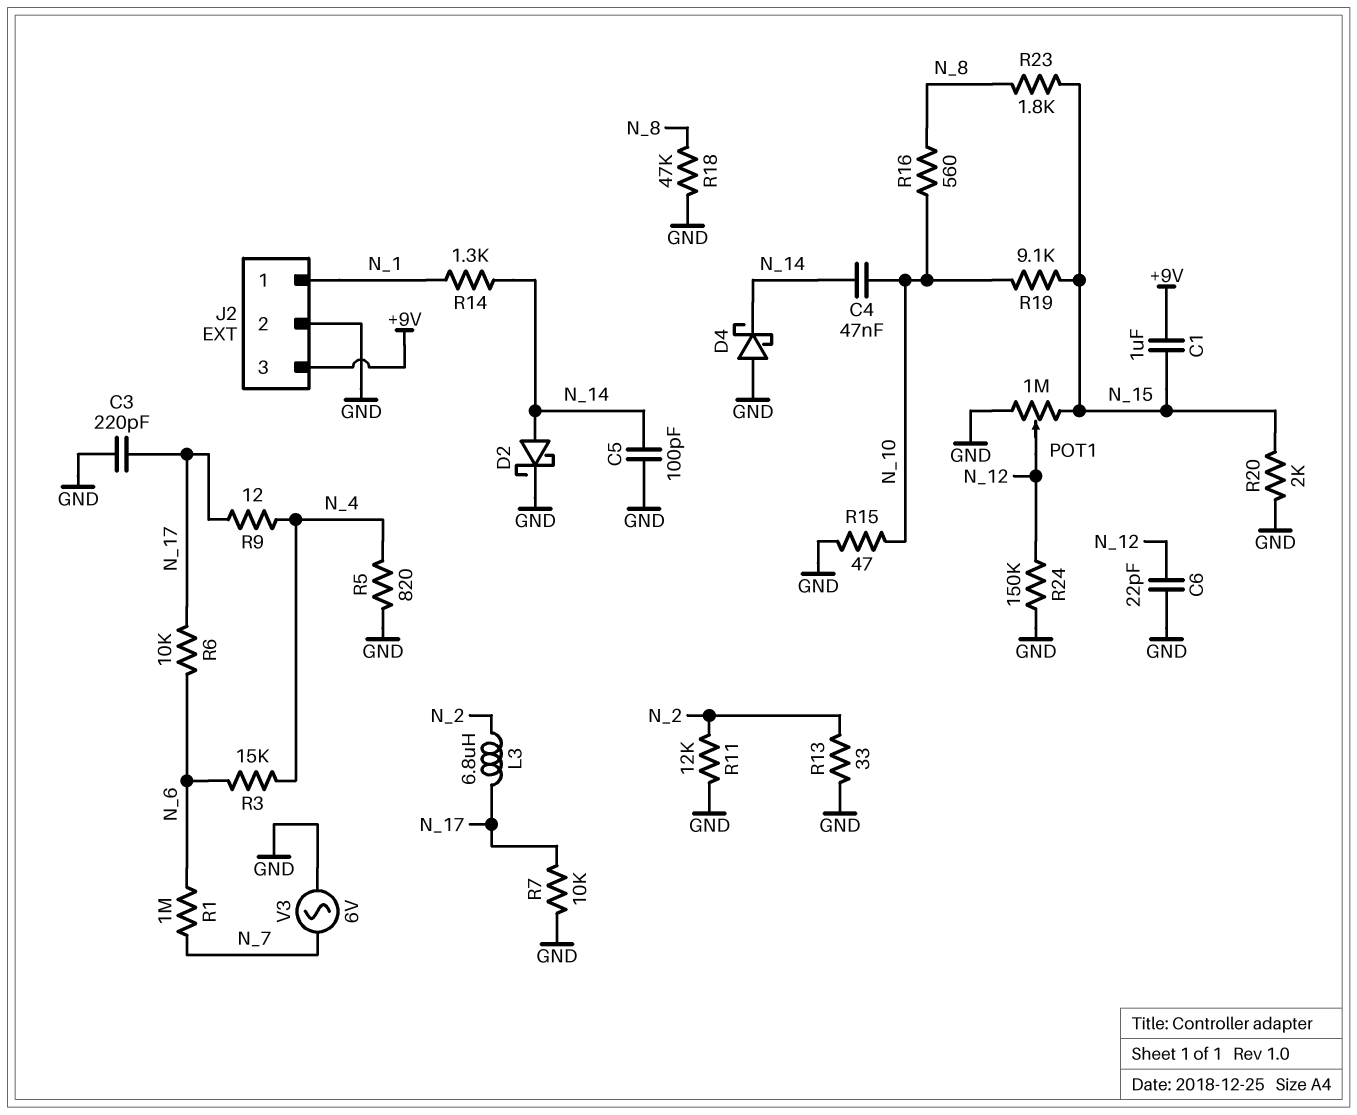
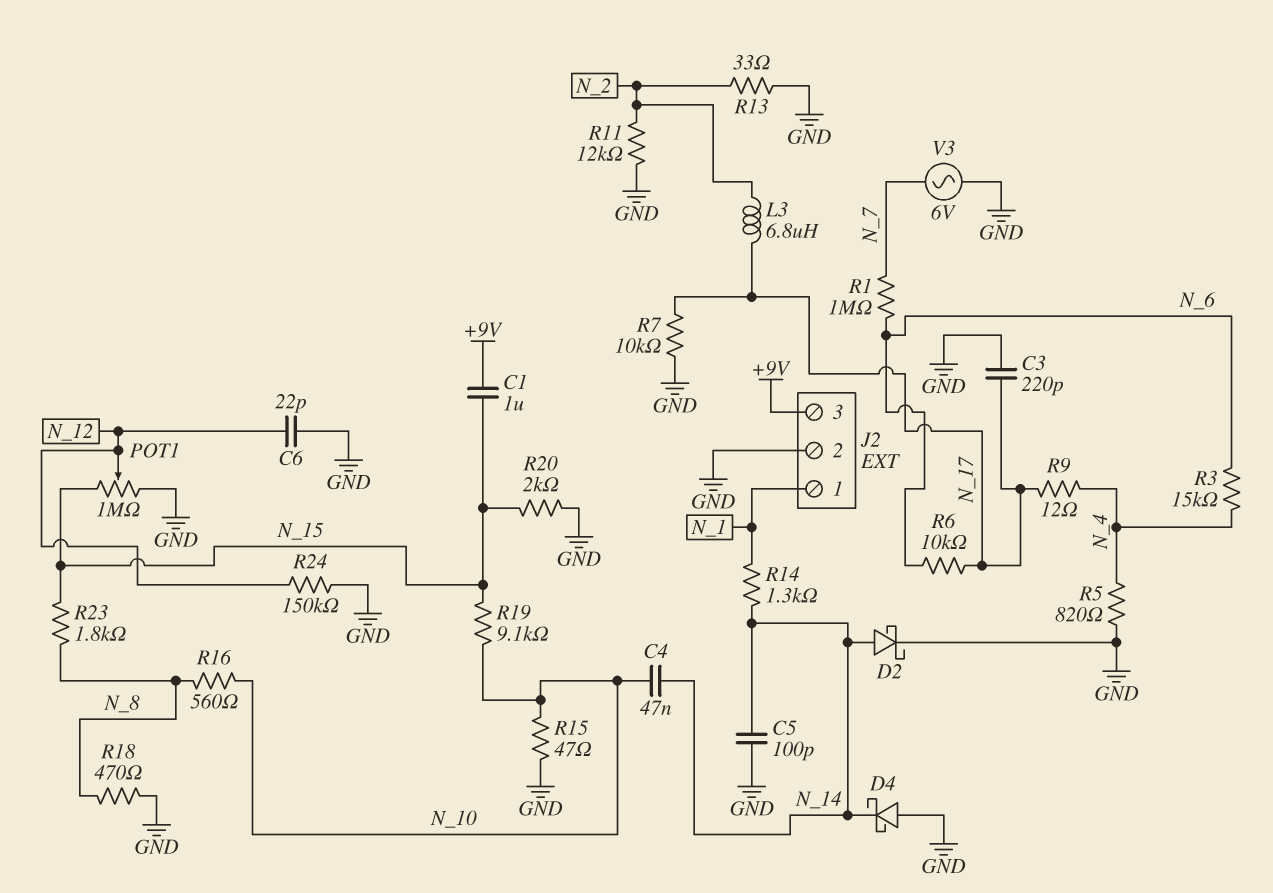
R18: 47k (GND, N_8) -> 470 (GND, N_8)

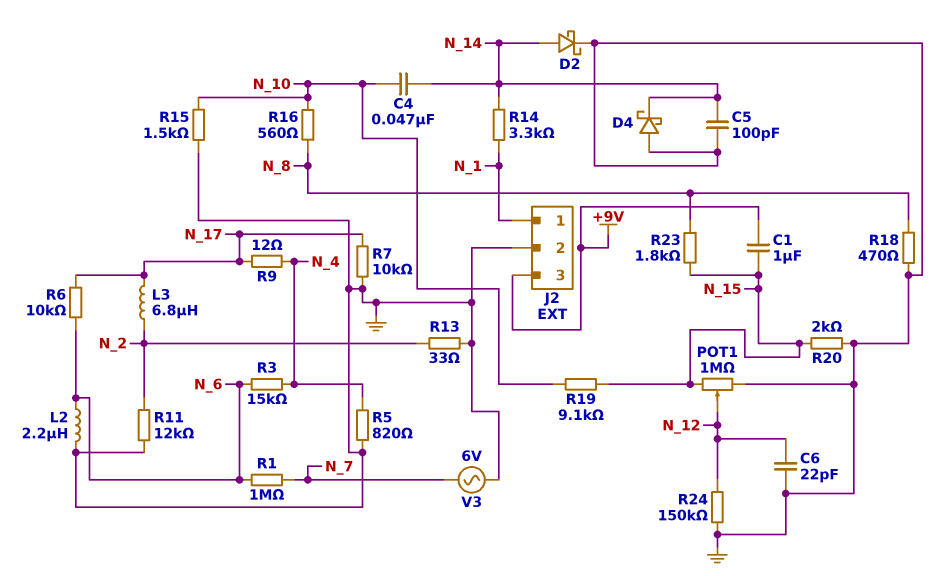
C3: 220pF (GND, N_17) -> none
L2: none -> 2.2uH (GND, N_6)
R14: 1.3k (N_1, N_14) -> 3.3k (N_1, N_14)
R15: 47 (GND, N_10) -> 1.5k (GND, N_10)

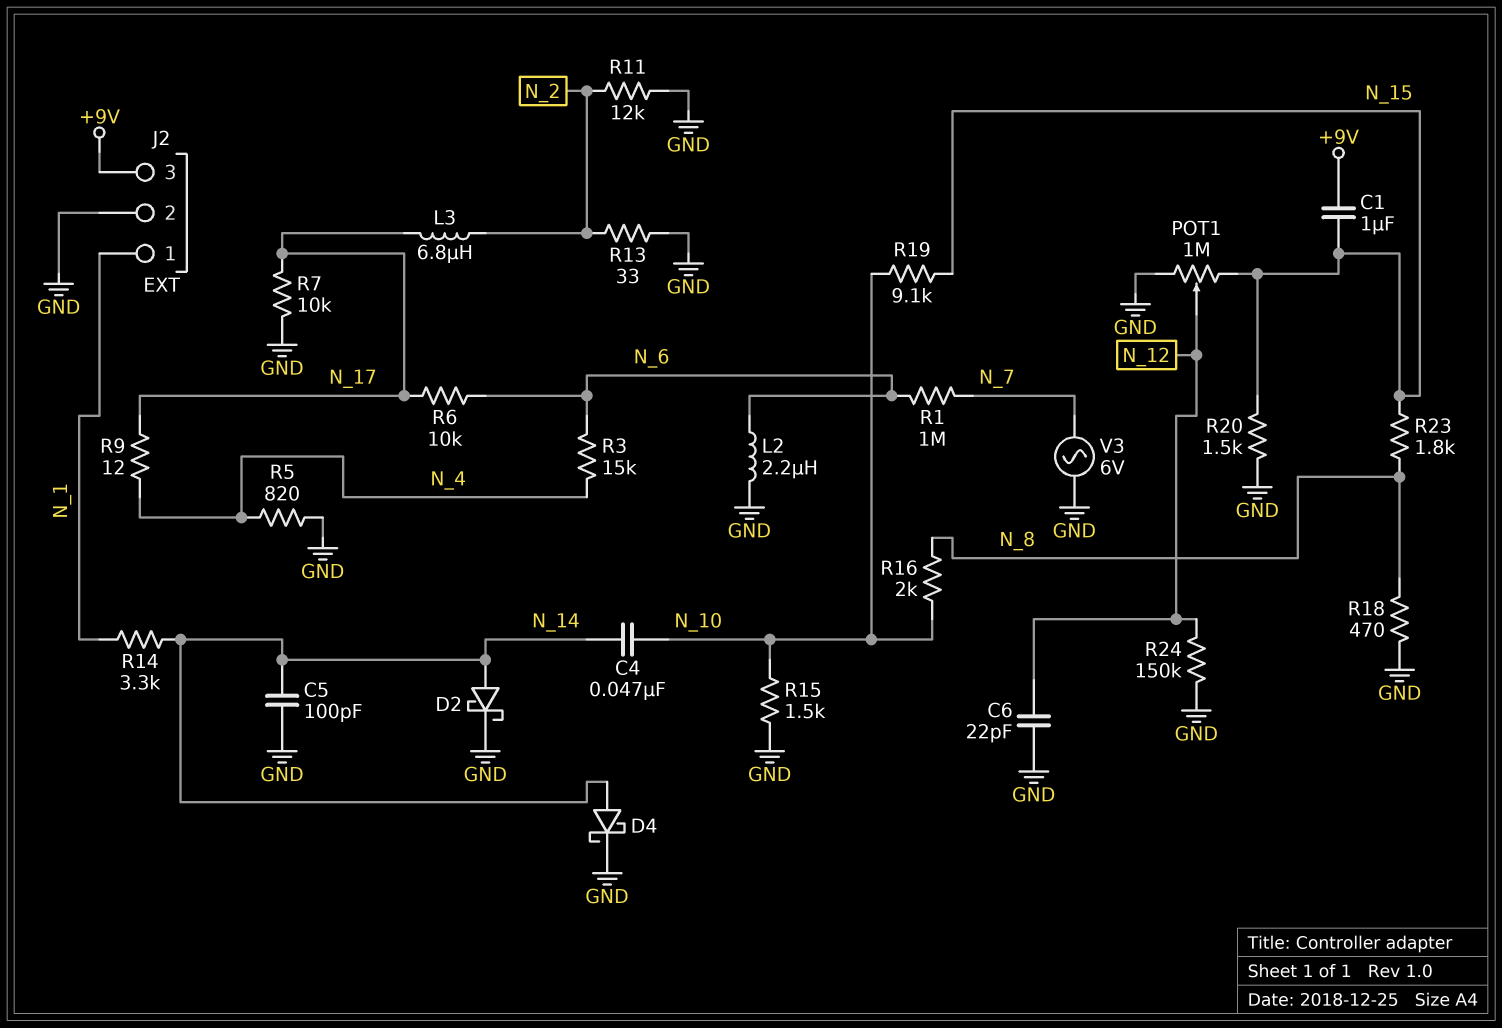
D4: schottky (A GND, K N_14) -> schottky (A N_14, K GND)
R16: 560 (N_8, N_10) -> 2k (N_8, N_10)
R20: 2k (GND, N_15) -> 1.5k (GND, N_15)

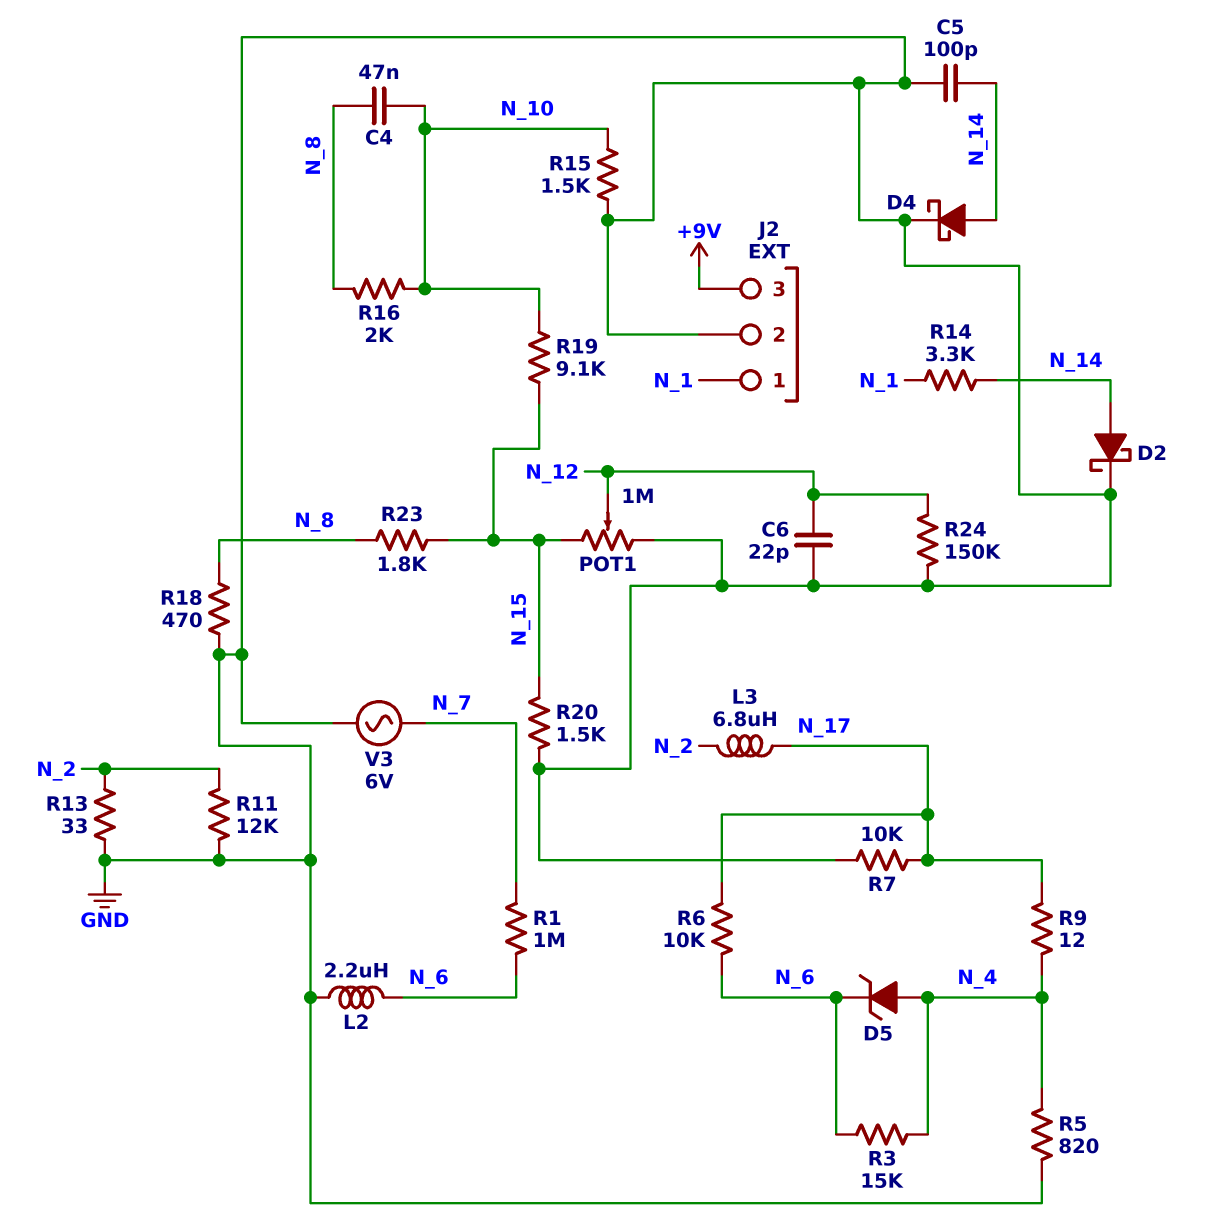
C1: 1uF (+9V, N_15) -> none
C4: 47nF (N_10, N_14) -> 47nF (N_8, N_10)
D5: none -> zener (A N_4, K N_6)

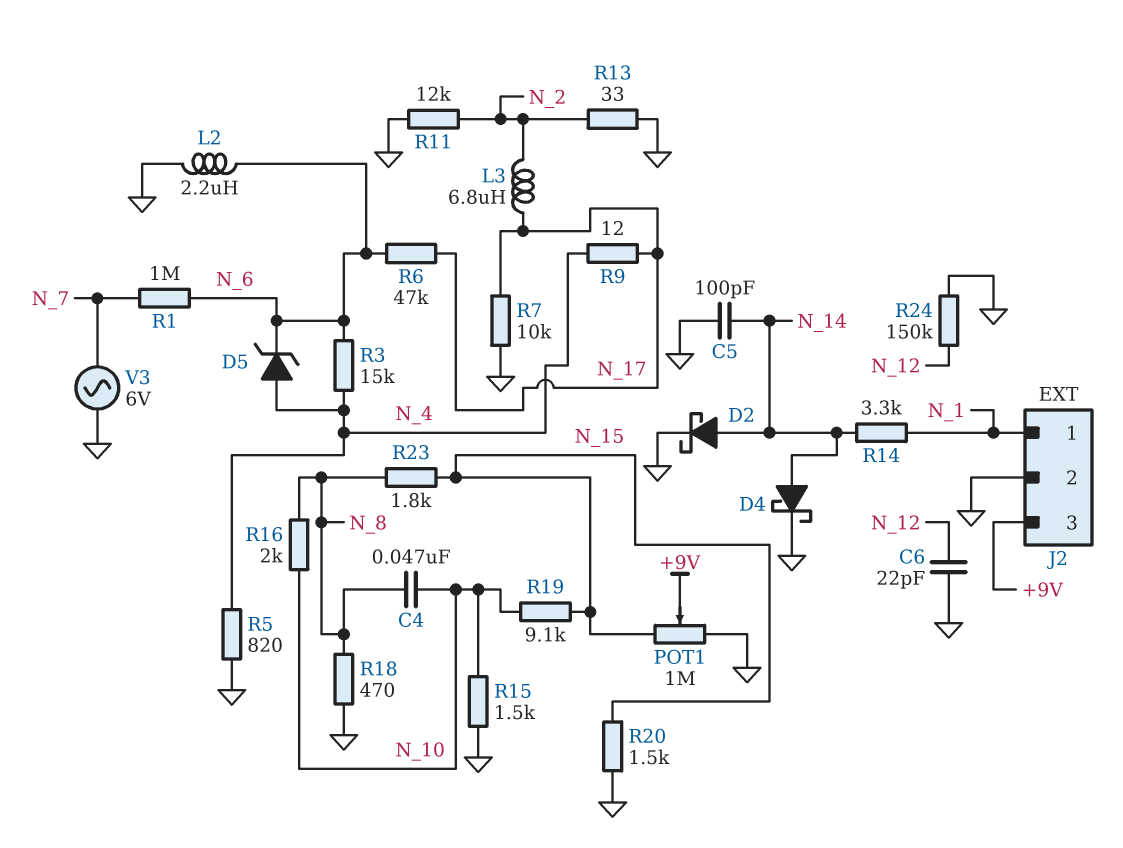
POT1: 1M (GND, N_15, wiper N_12) -> 1M (GND, N_15, wiper +9V)
R6: 10k (N_6, N_17) -> 47k (N_6, N_17)

